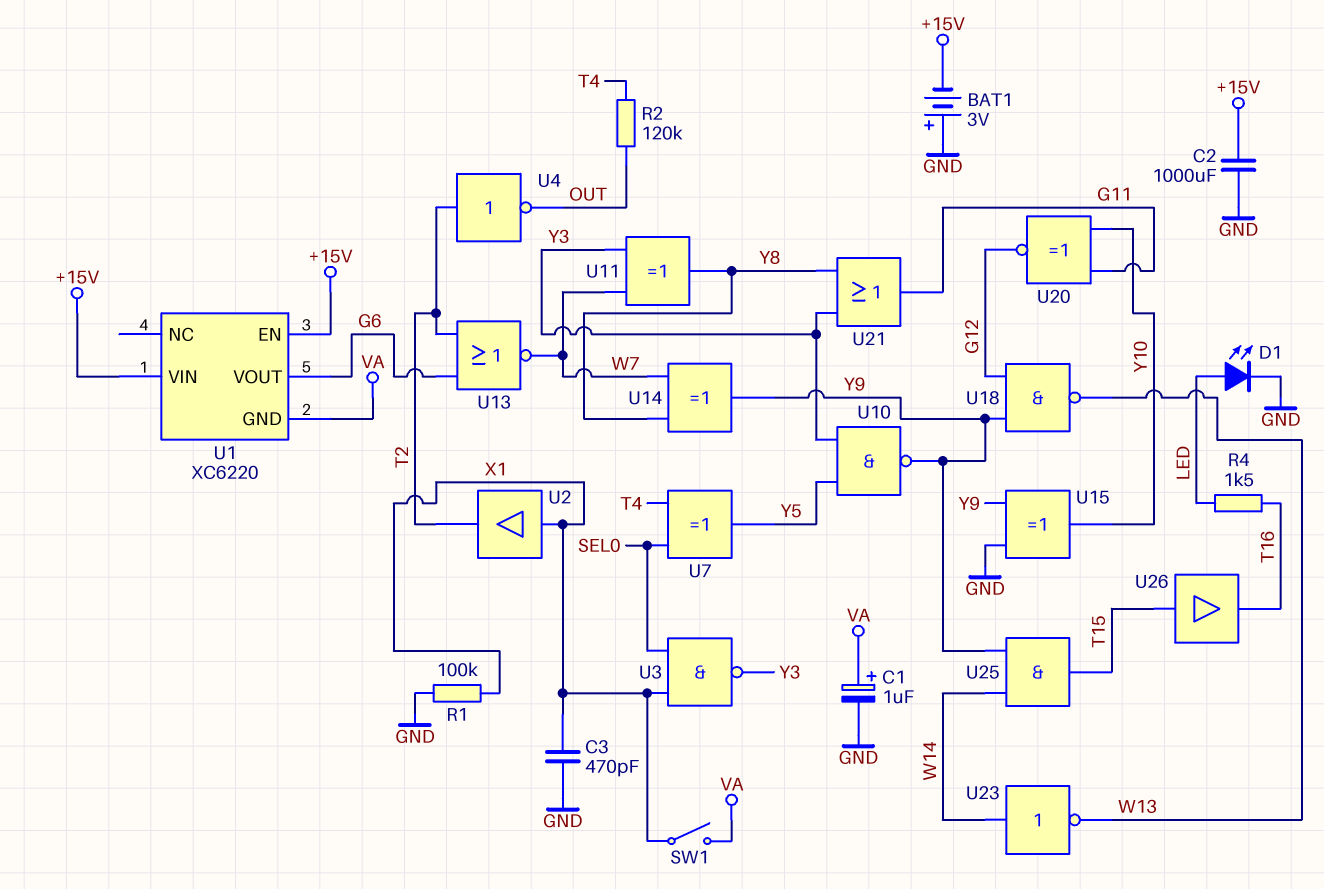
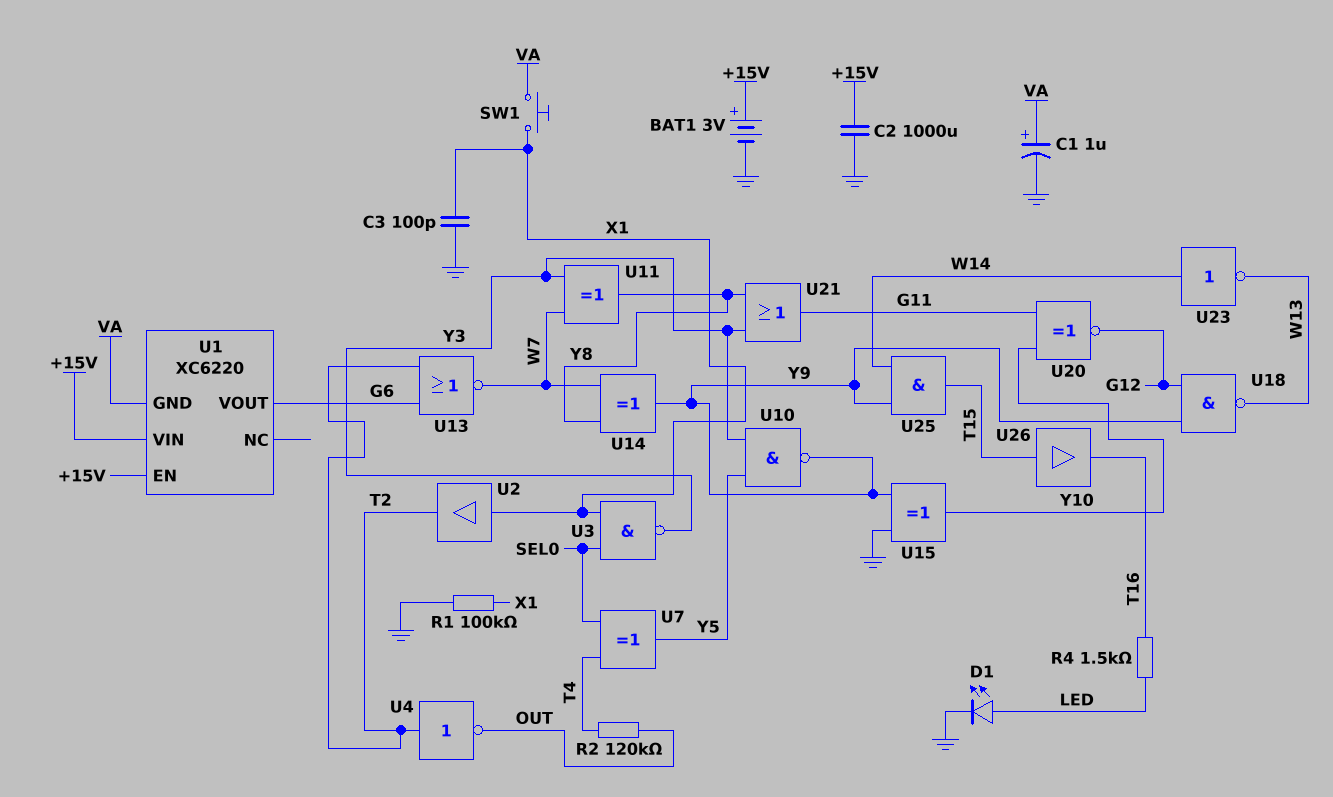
BAT1: 3V (plus GND, minus +15V) -> 3V (plus +15V, minus GND)
C3: 470pF (GND, X1) -> 100pF (GND, X1)
SW1: switch (VA, X1) -> button (VA, X1)

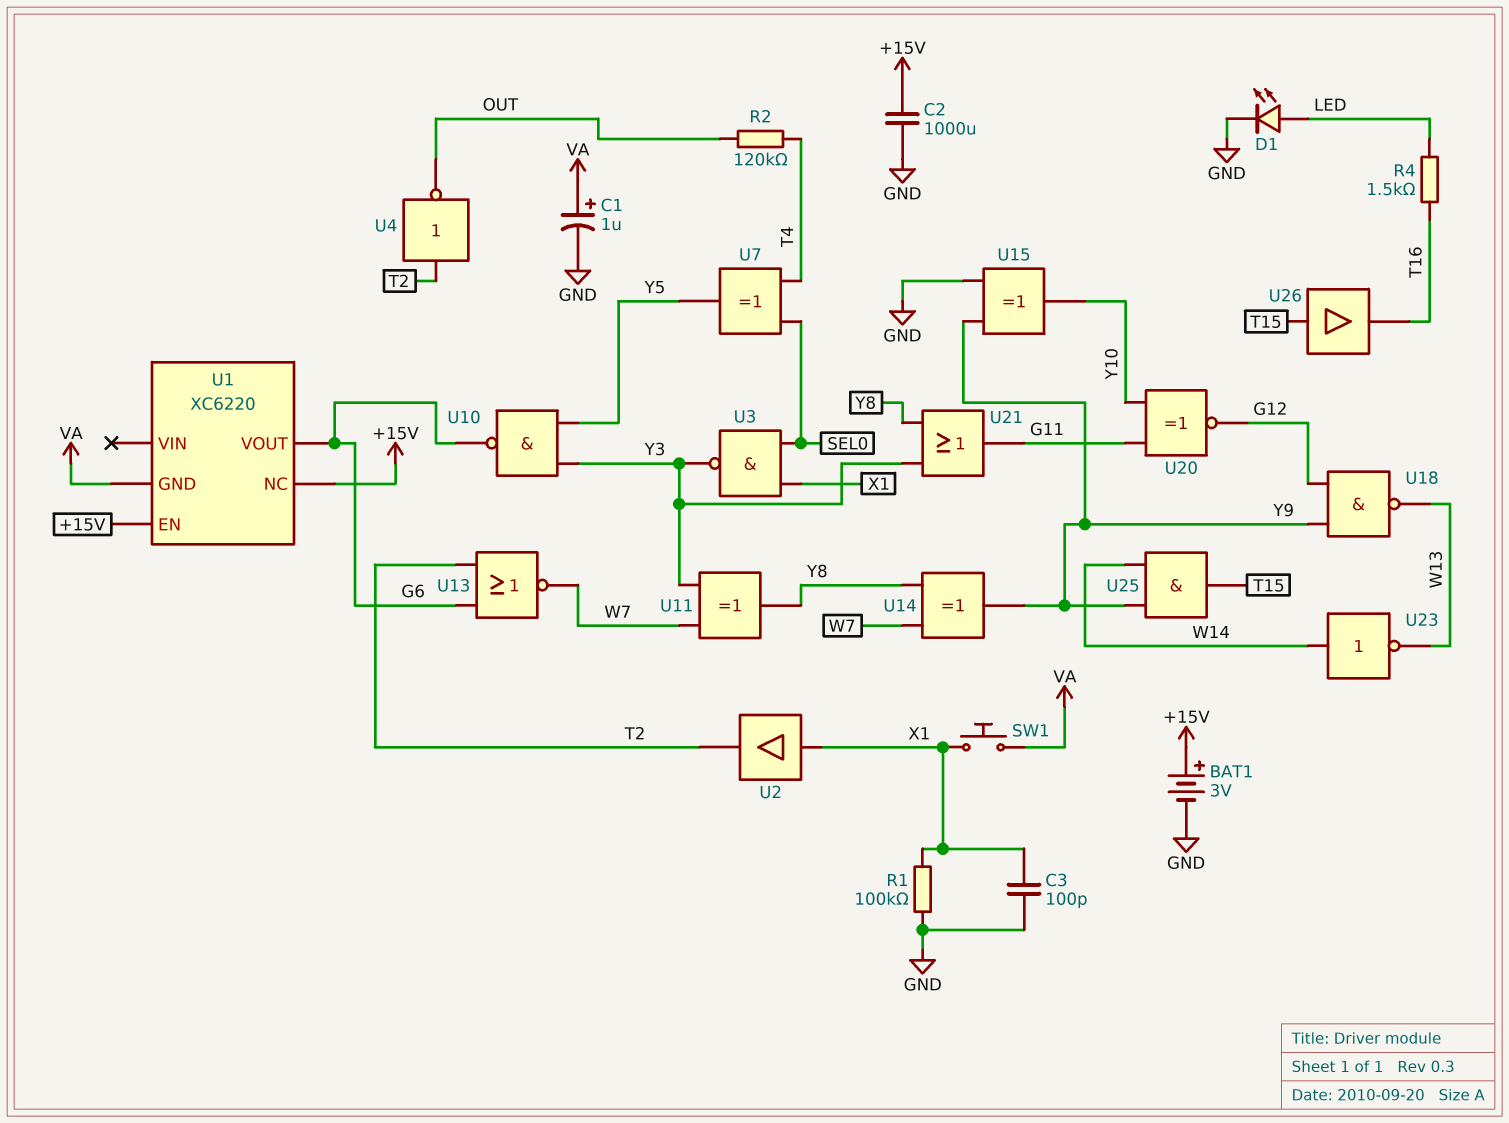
U1 pin NC: none -> +15V
U1 pin VIN: +15V -> none
U10: NAND (in Y3, in Y5, out Y9) -> NAND (in Y3, in Y5, out G6)

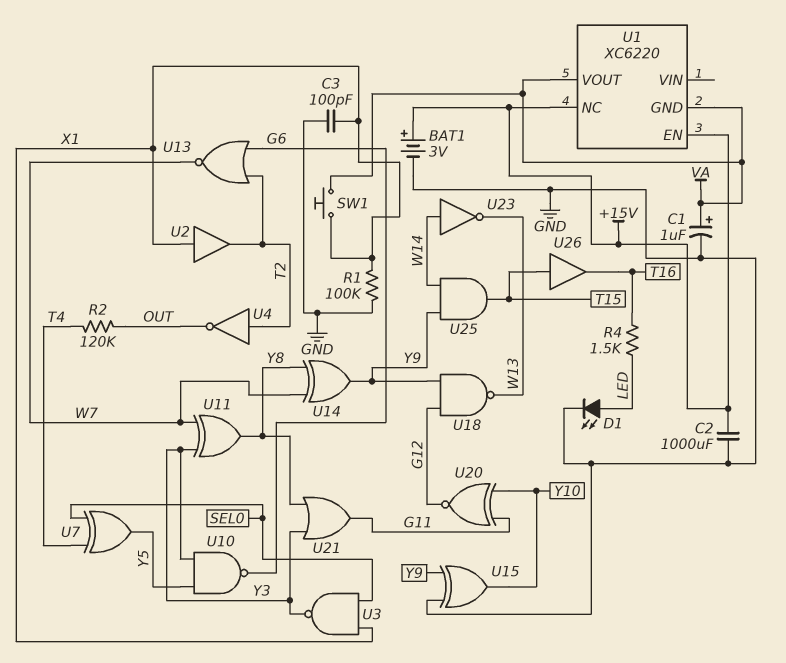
U1 pin VOUT: G6 -> VA

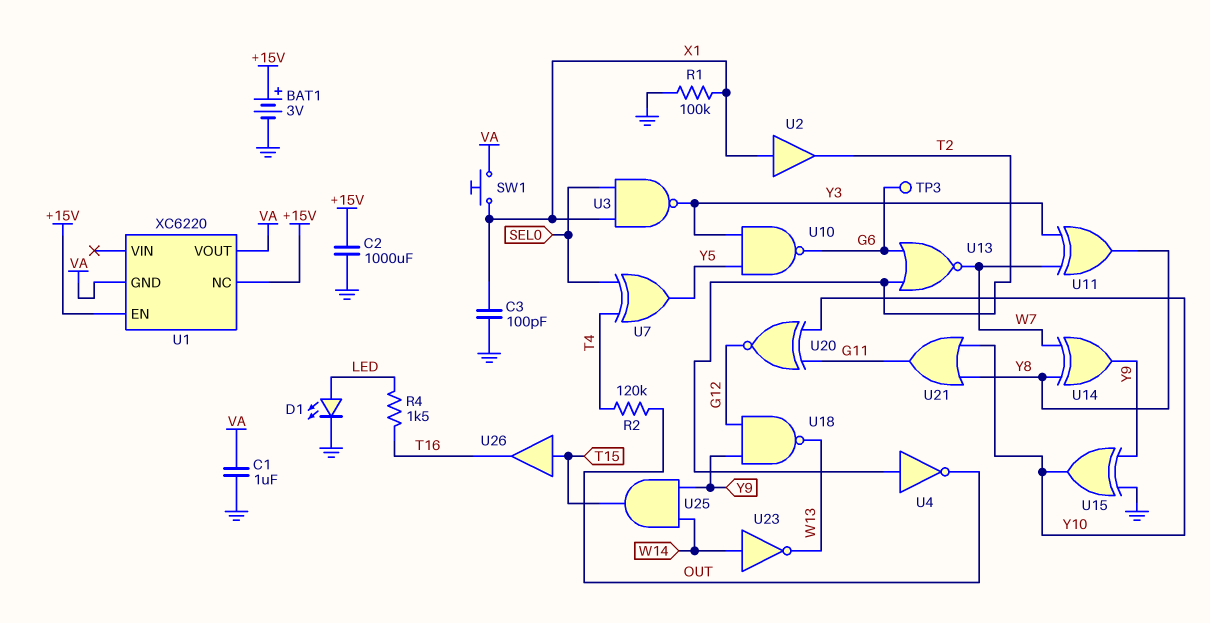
C1: 1uF (plus VA, minus GND) -> 1uF (GND, VA)
TP3: none -> test point (G6)
U21: OR (in Y3, in Y8, out G11) -> OR (in Y8, in Y10, out G11)

